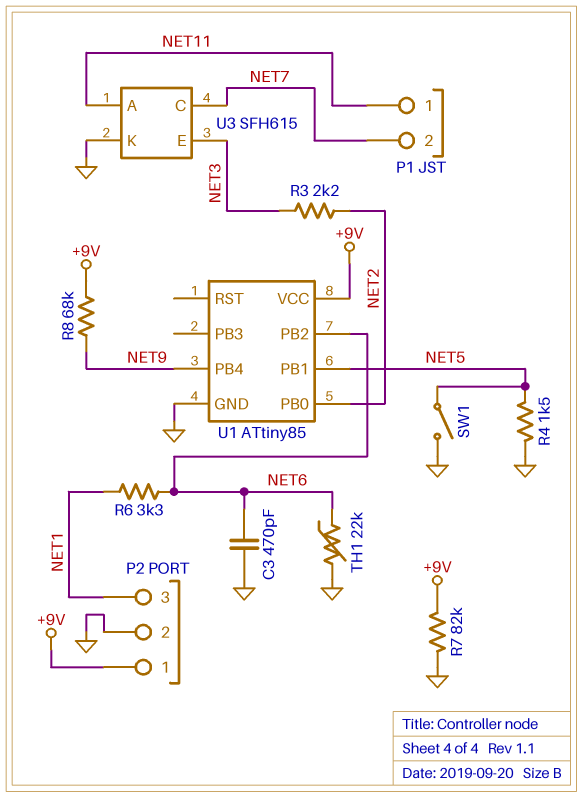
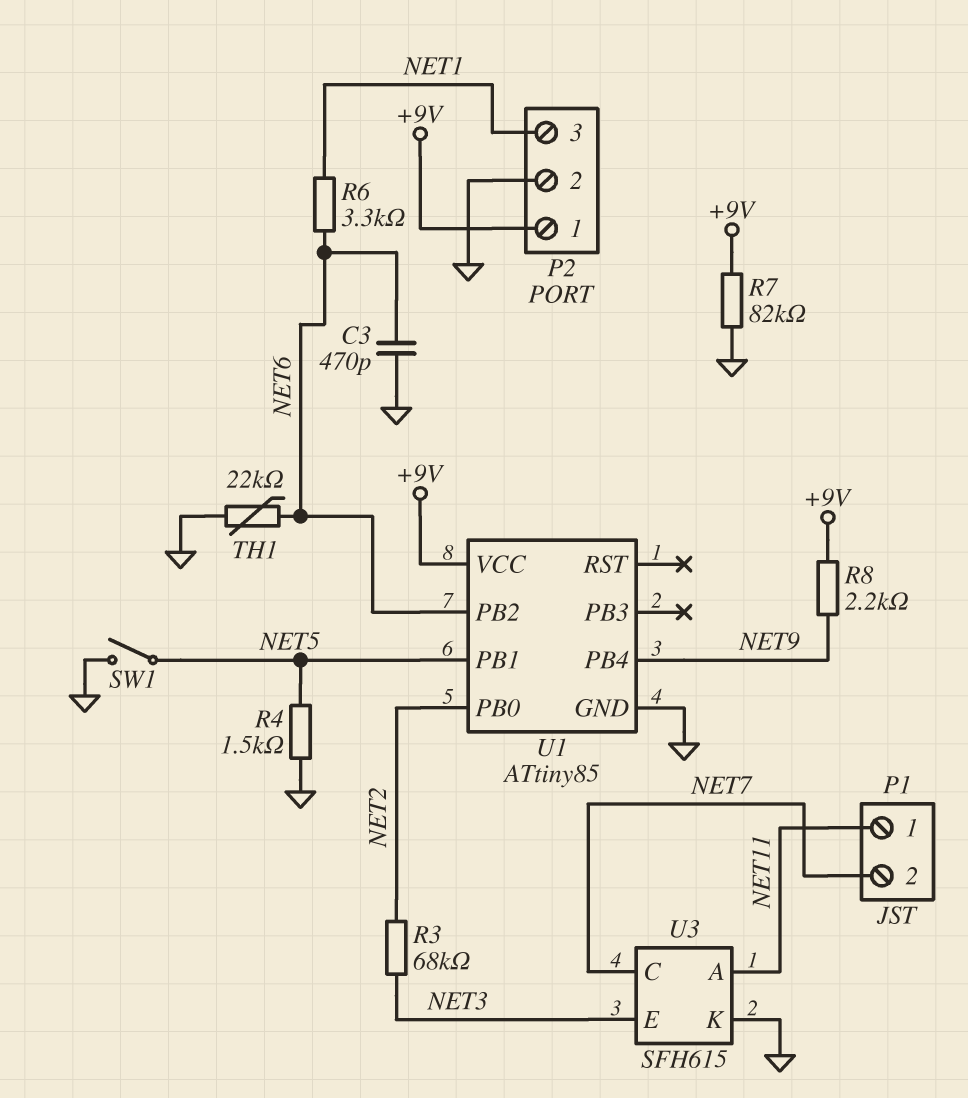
R3: 2.2k (NET2, NET3) -> 68k (NET2, NET3)
R8: 68k (+9V, NET9) -> 2.2k (+9V, NET9)

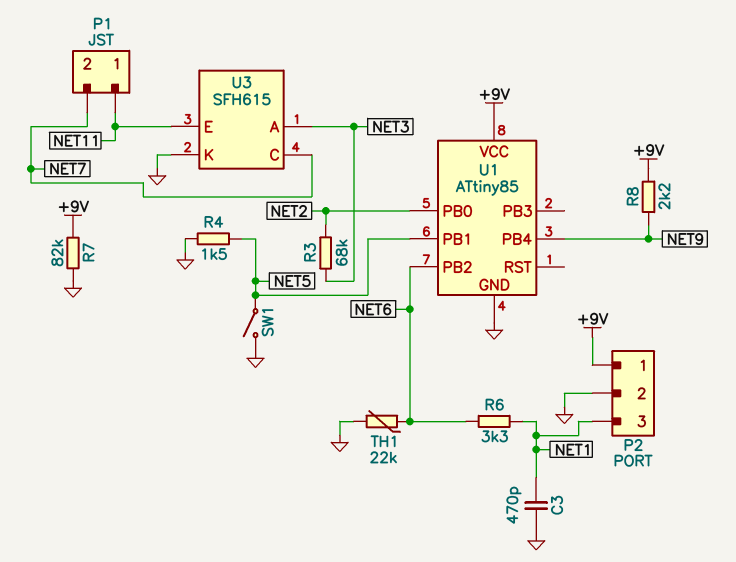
C3: 470pF (GND, NET6) -> 470pF (GND, NET1)
U3 pin A: NET11 -> NET3
U3 pin E: NET3 -> NET11

